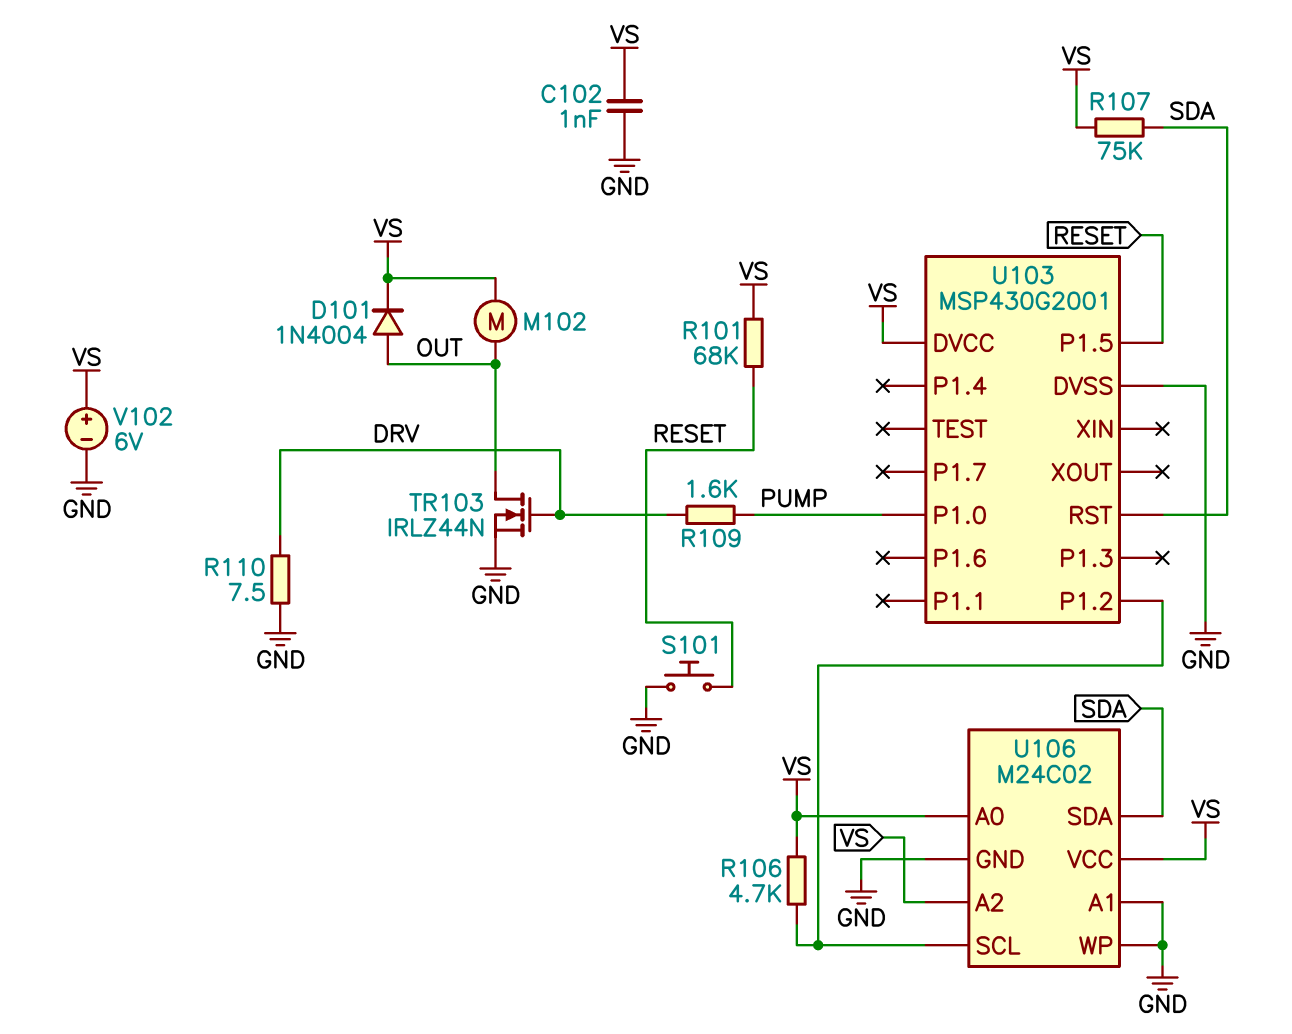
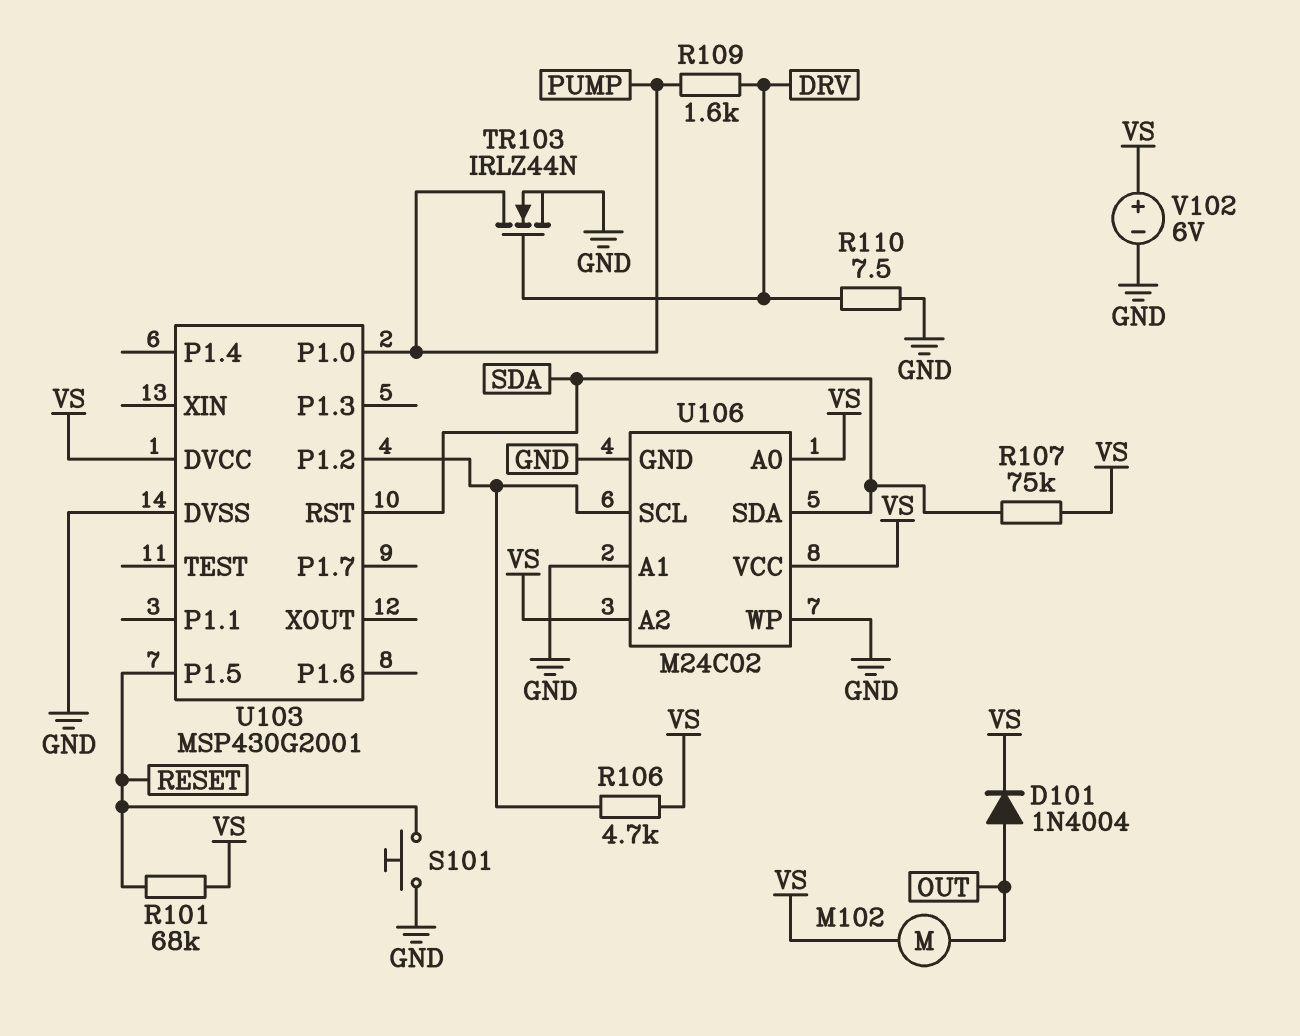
C102: 1nF (GND, VS) -> none
TR103: NMOS IRLZ44N (G DRV, D OUT, S GND) -> NMOS IRLZ44N (G DRV, D PUMP, S GND)

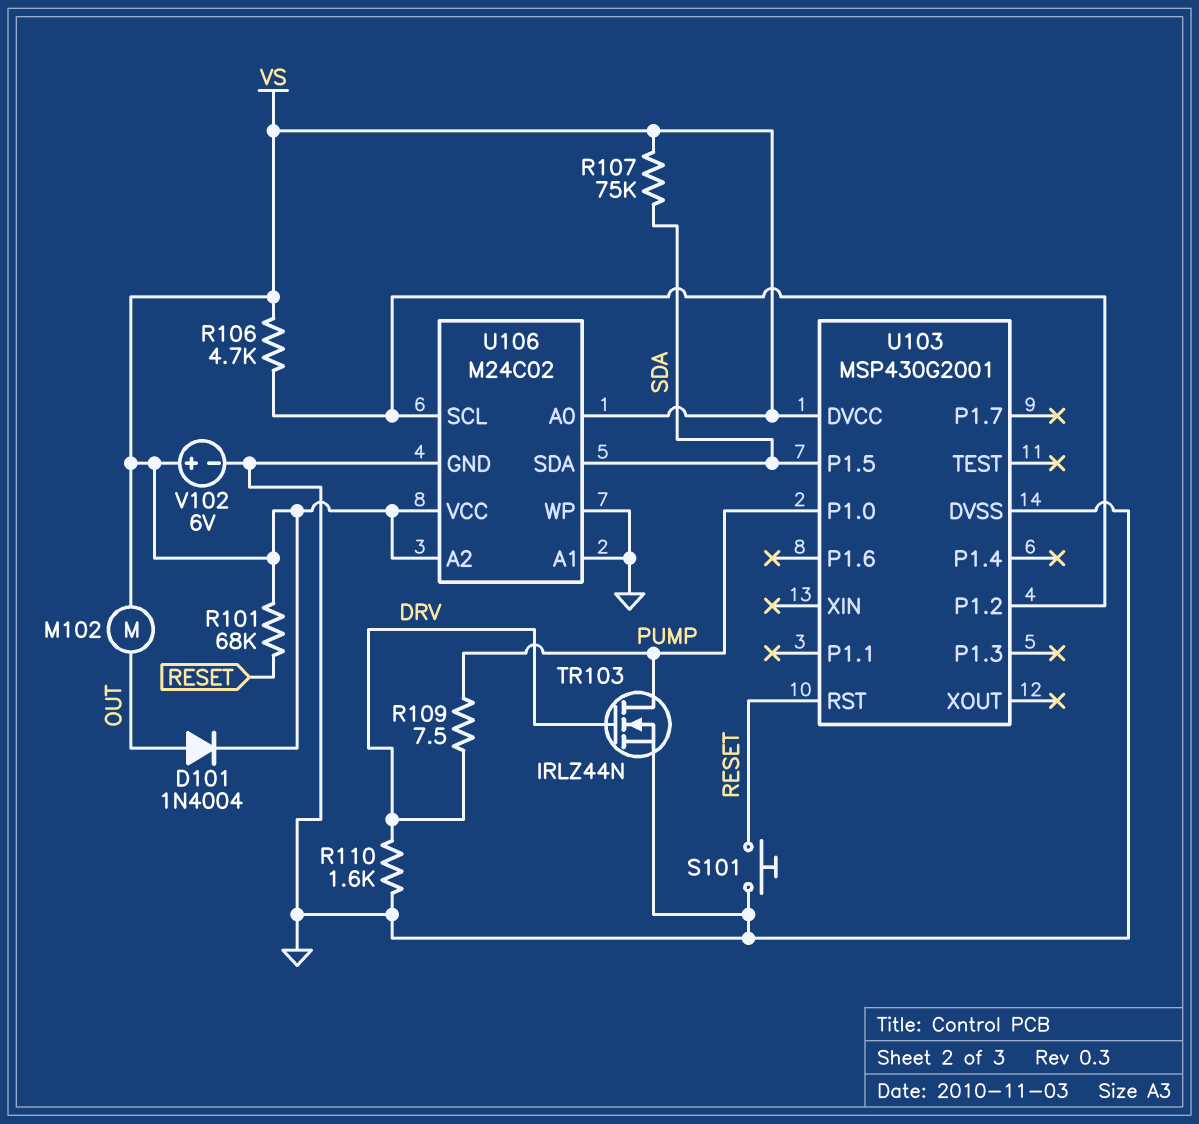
R109: 1.6k (DRV, PUMP) -> 7.5 (DRV, PUMP)
R110: 7.5 (DRV, GND) -> 1.6k (DRV, GND)
U103 pin P1.5: RESET -> SDA
U103 pin RST: SDA -> RESET

